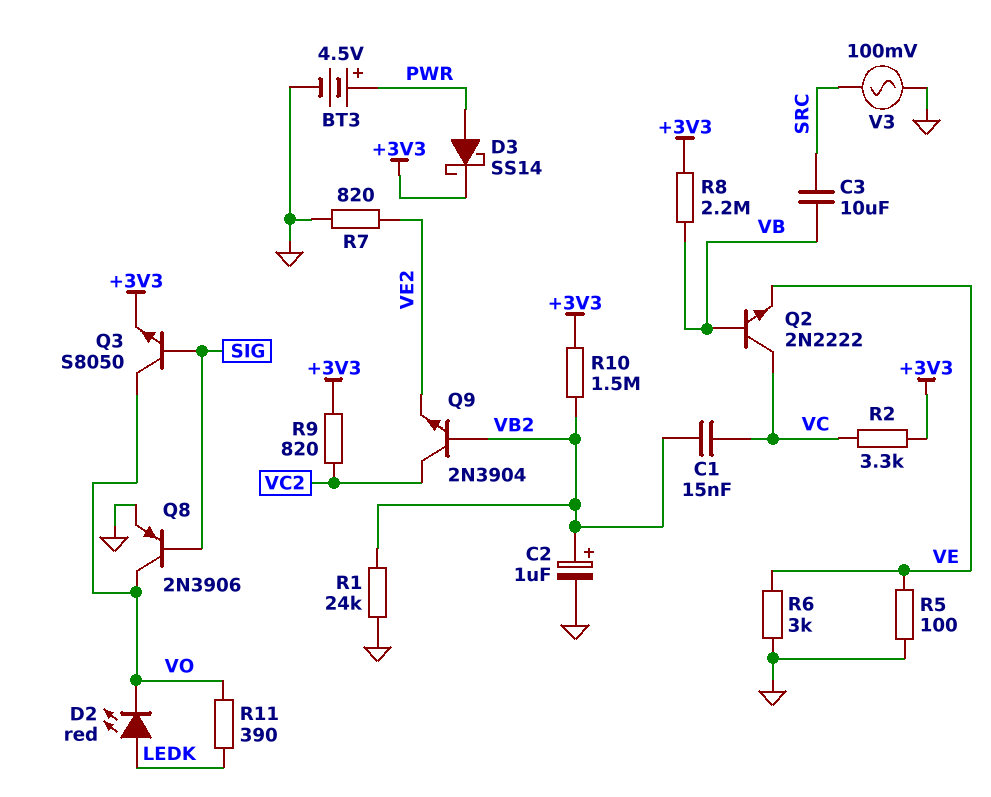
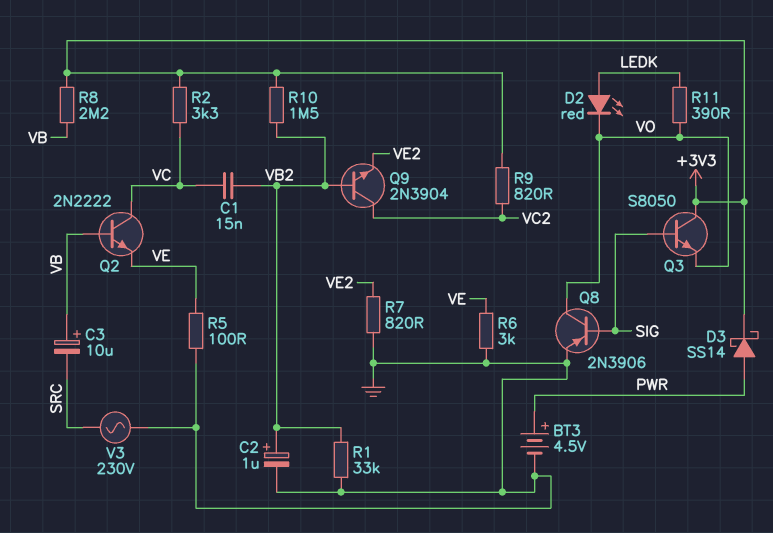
C3: 10uF (SRC, VB) -> 10uF (plus VB, minus SRC)
Q3: NPN S8050 (B SIG, C VO, E +3V3) -> NPN S8050 (B SIG, C +3V3, E VO)
R1: 24k (GND, VB2) -> 33k (GND, VB2)
V3: AC 100mV (GND, SRC) -> AC 230V (GND, SRC)

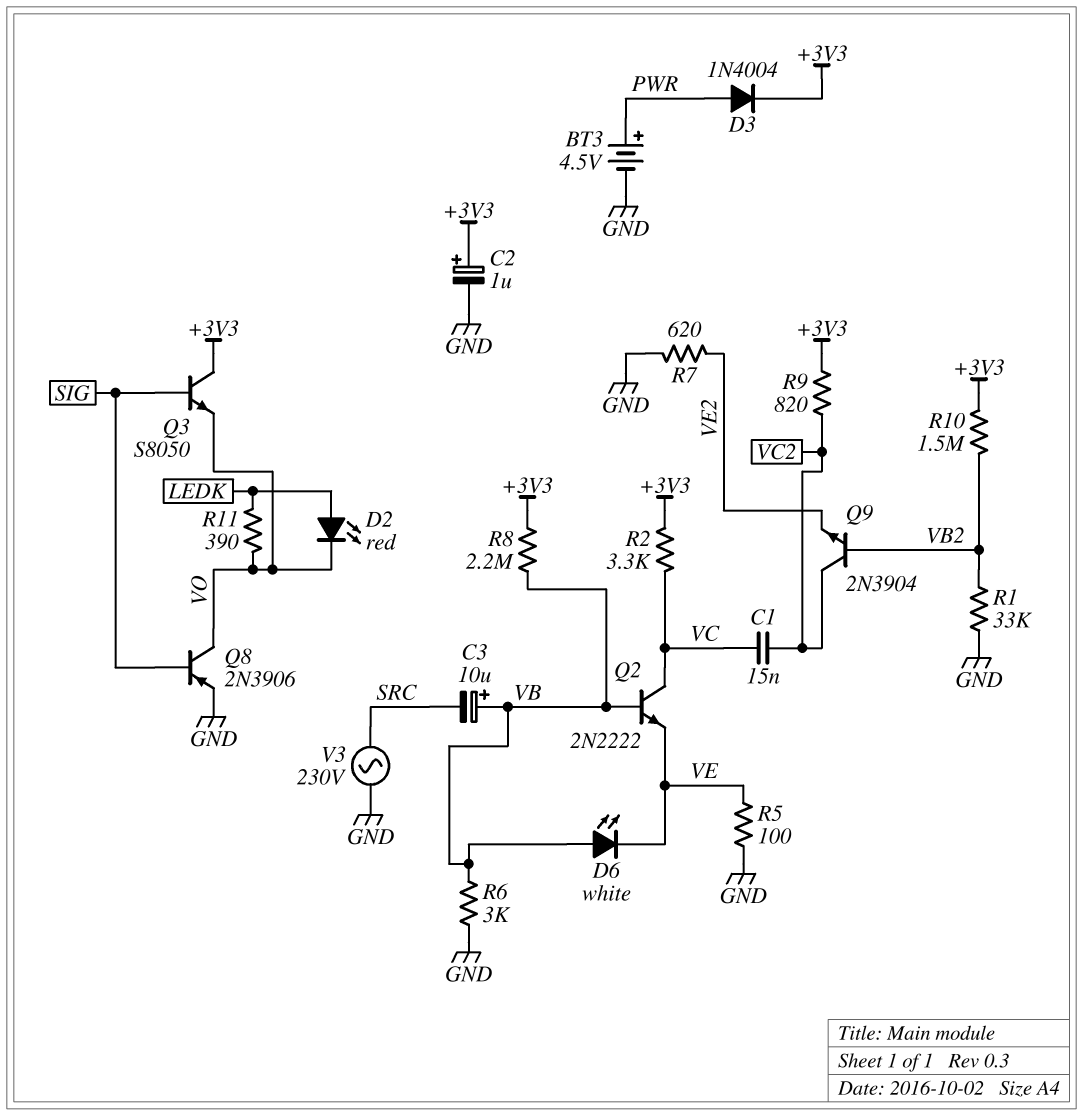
C1: 15nF (VB2, VC) -> 15nF (VC, VC2)
C2: 1uF (plus VB2, minus GND) -> 1uF (plus +3V3, minus GND)
D3: schottky SS14 (A PWR, K +3V3) -> diode 1N4004 (A PWR, K +3V3)
D6: none -> LED white (A VB, K VE)
R6: 3k (GND, VE) -> 3k (GND, VB)
R7: 820 (GND, VE2) -> 620 (GND, VE2)

